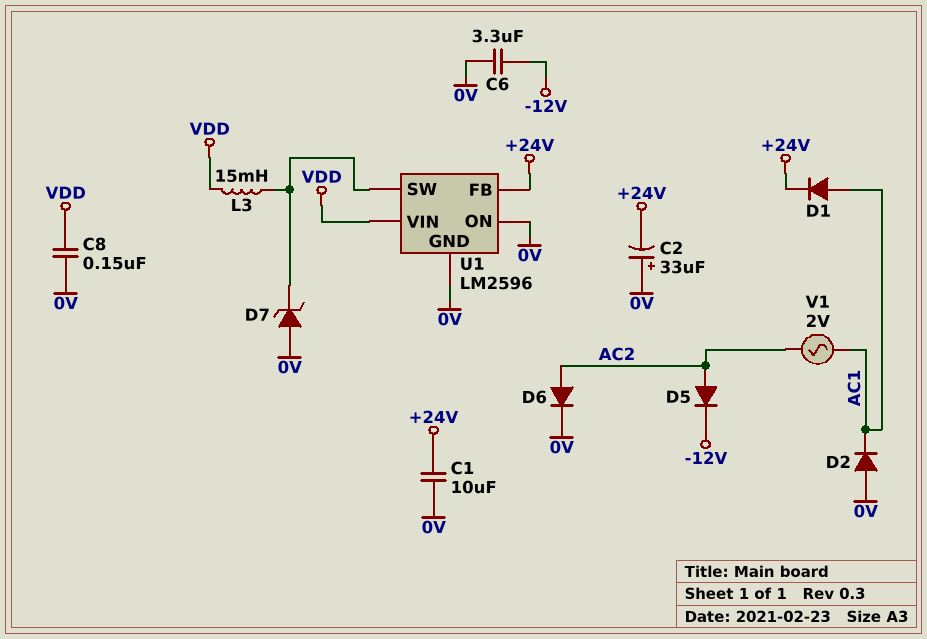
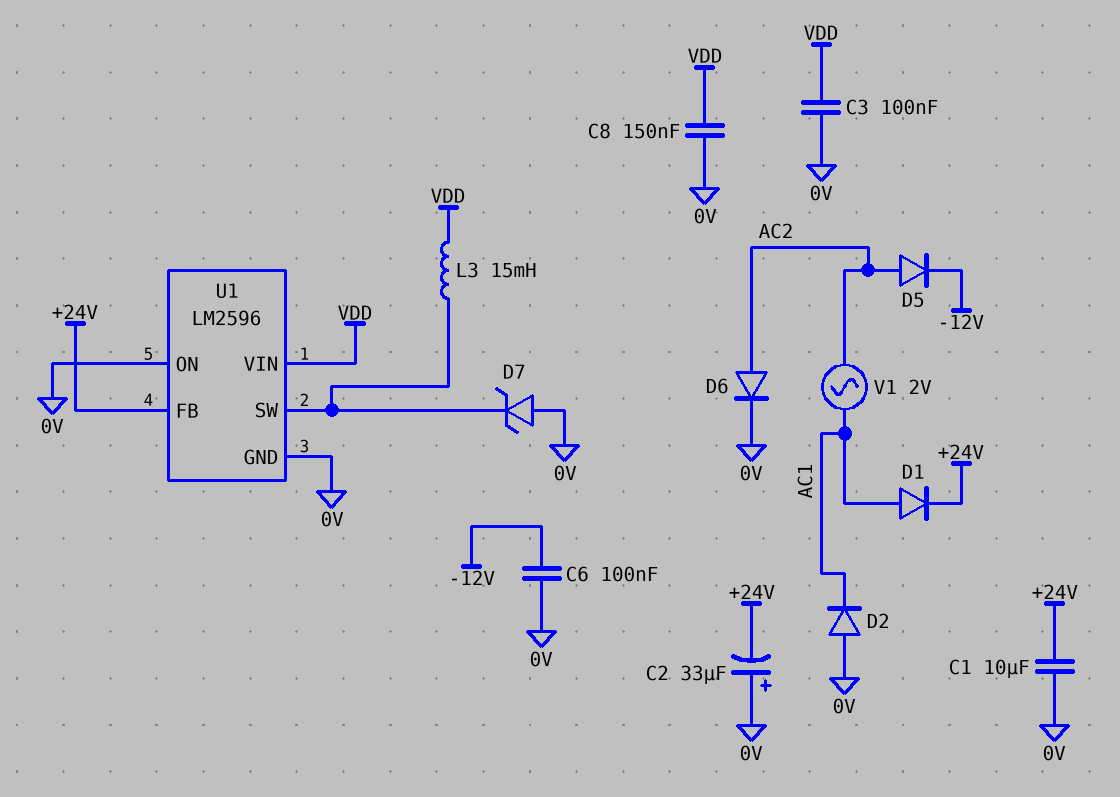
C3: none -> 100nF (0V, VDD)
C6: 3.3uF (-12V, 0V) -> 100nF (-12V, 0V)

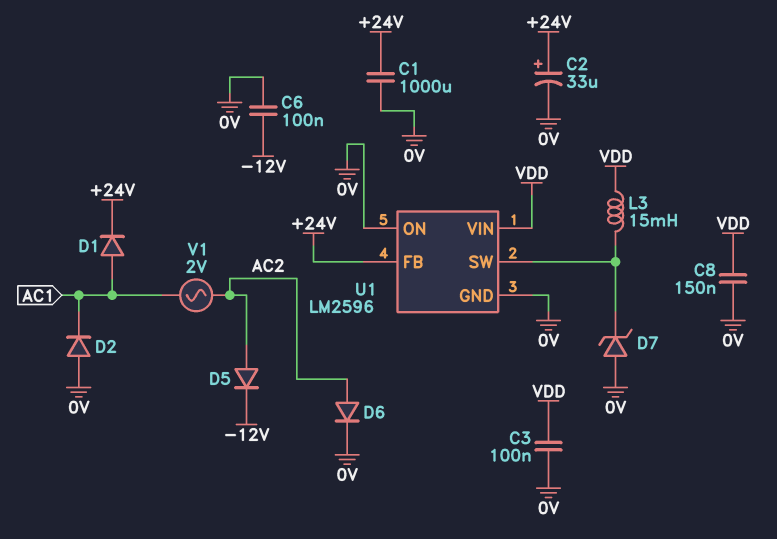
C1: 10uF (+24V, 0V) -> 1000uF (+24V, 0V)
C2: 33uF (plus 0V, minus +24V) -> 33uF (plus +24V, minus 0V)

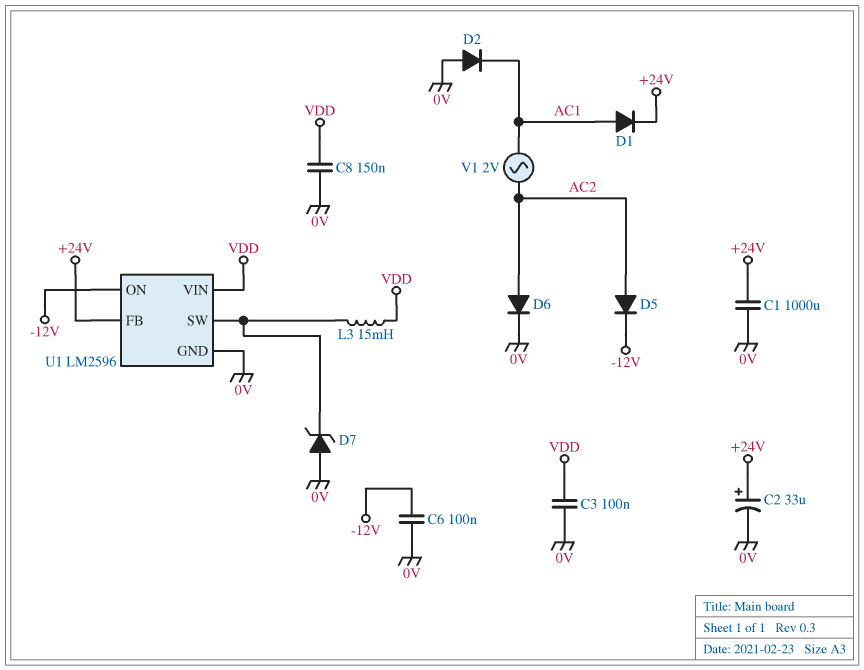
U1 pin ON: 0V -> -12V

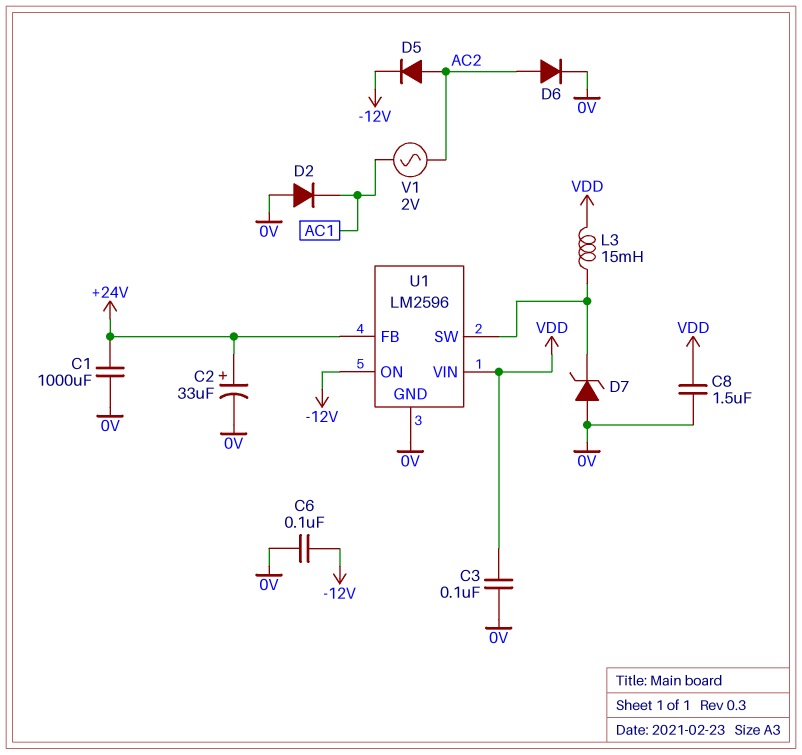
C8: 150nF (0V, VDD) -> 1.5uF (0V, VDD)
D1: diode (A AC1, K +24V) -> none

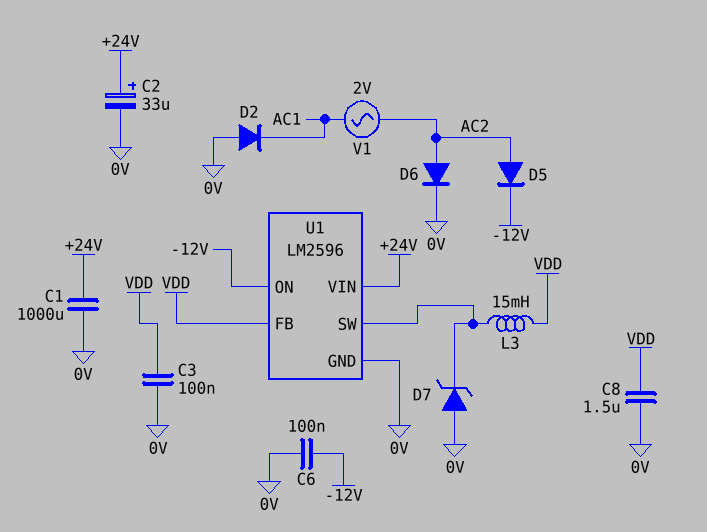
U1 pin FB: +24V -> VDD
U1 pin VIN: VDD -> +24V

